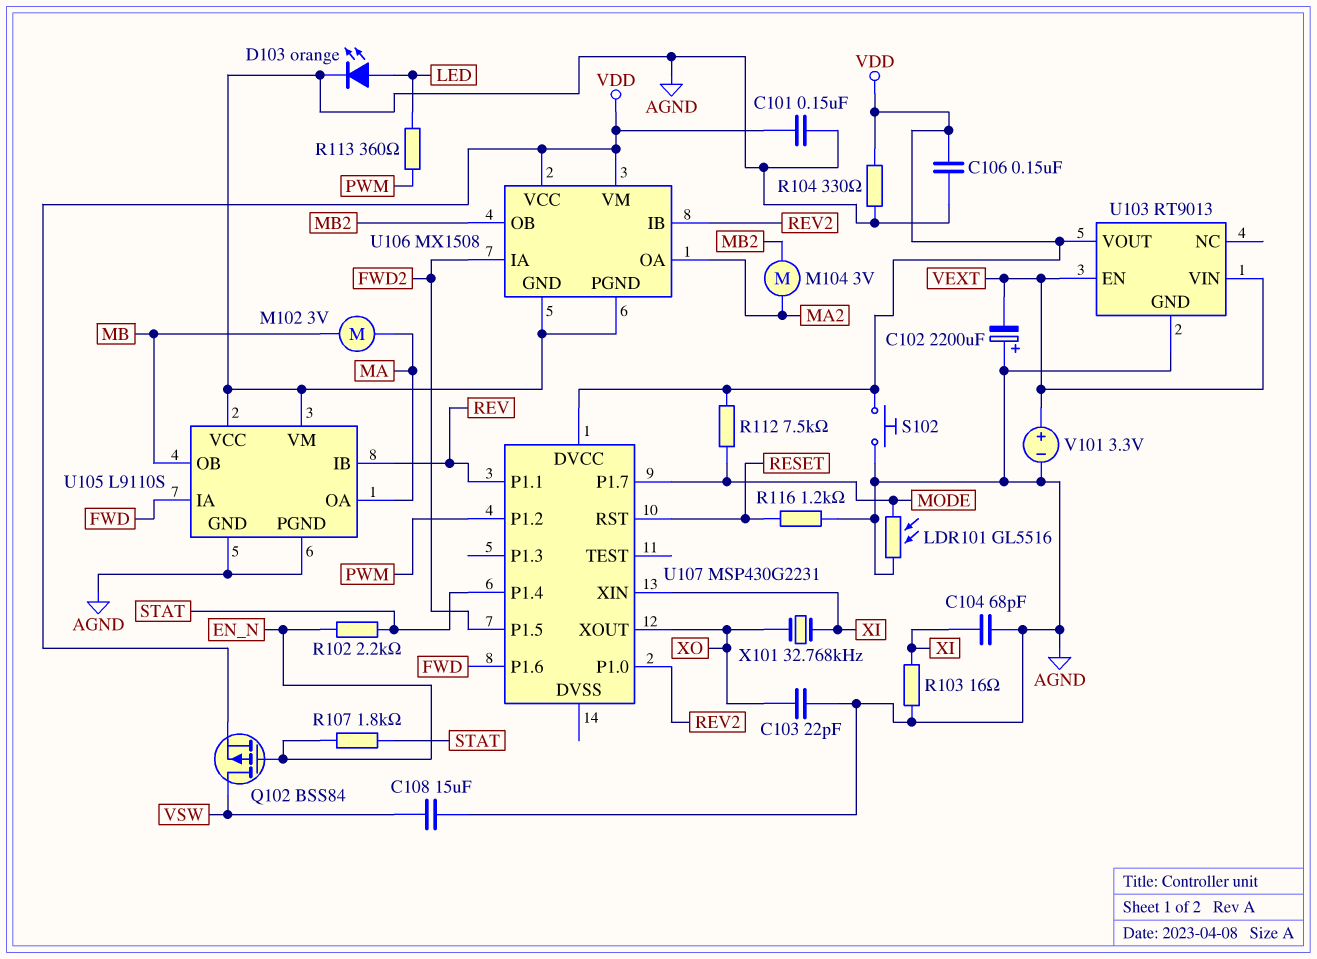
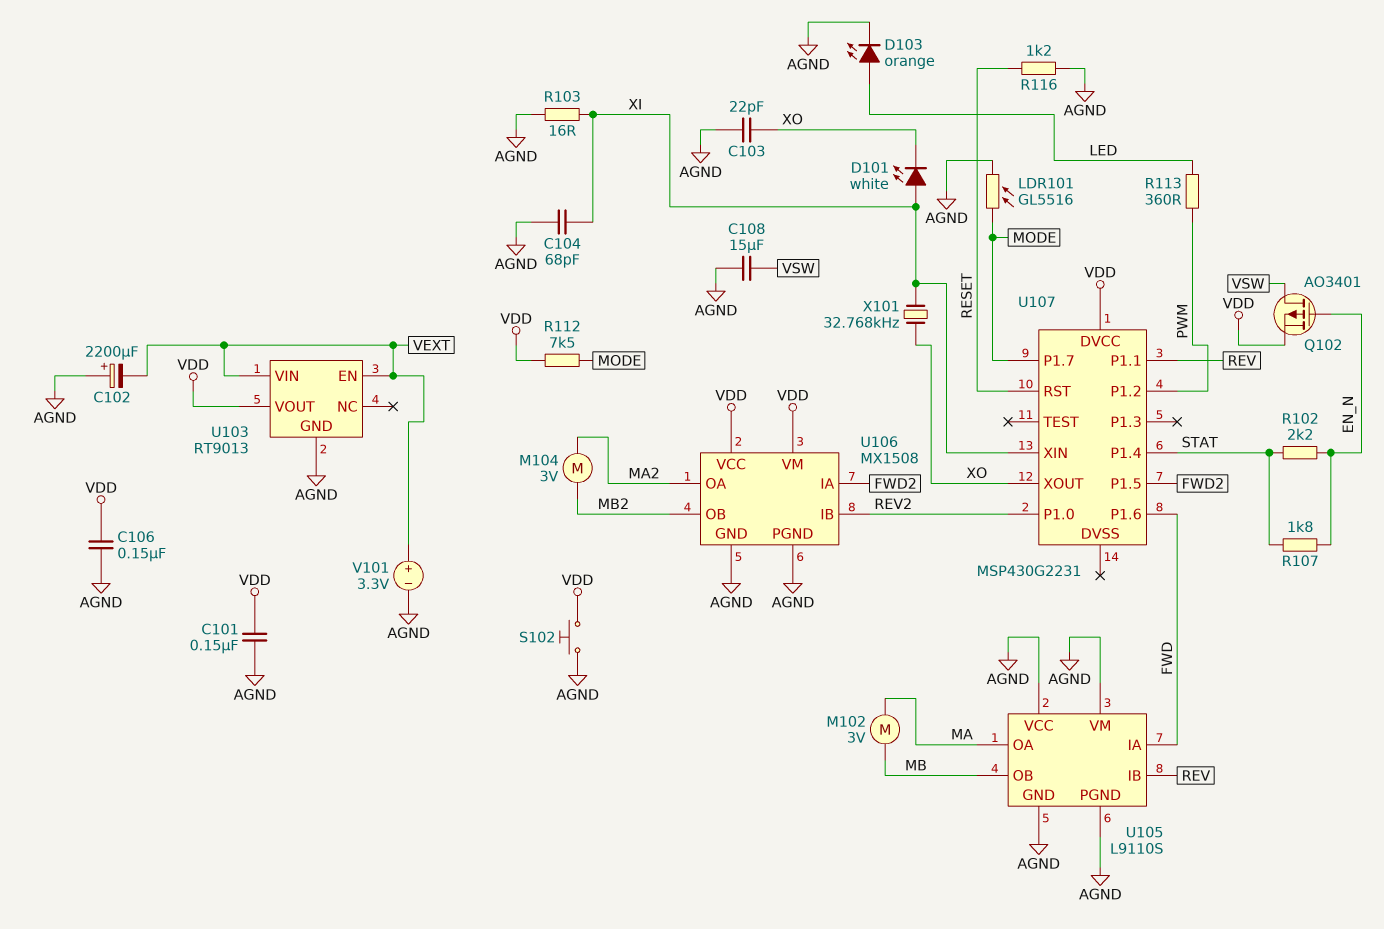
D101: none -> LED white (A XI, K XO)
Q102: PMOS BSS84 (G EN_N, D VSW, S VDD) -> PMOS AO3401 (G EN_N, D VSW, S VDD)
R104: 330 (AGND, VDD) -> none

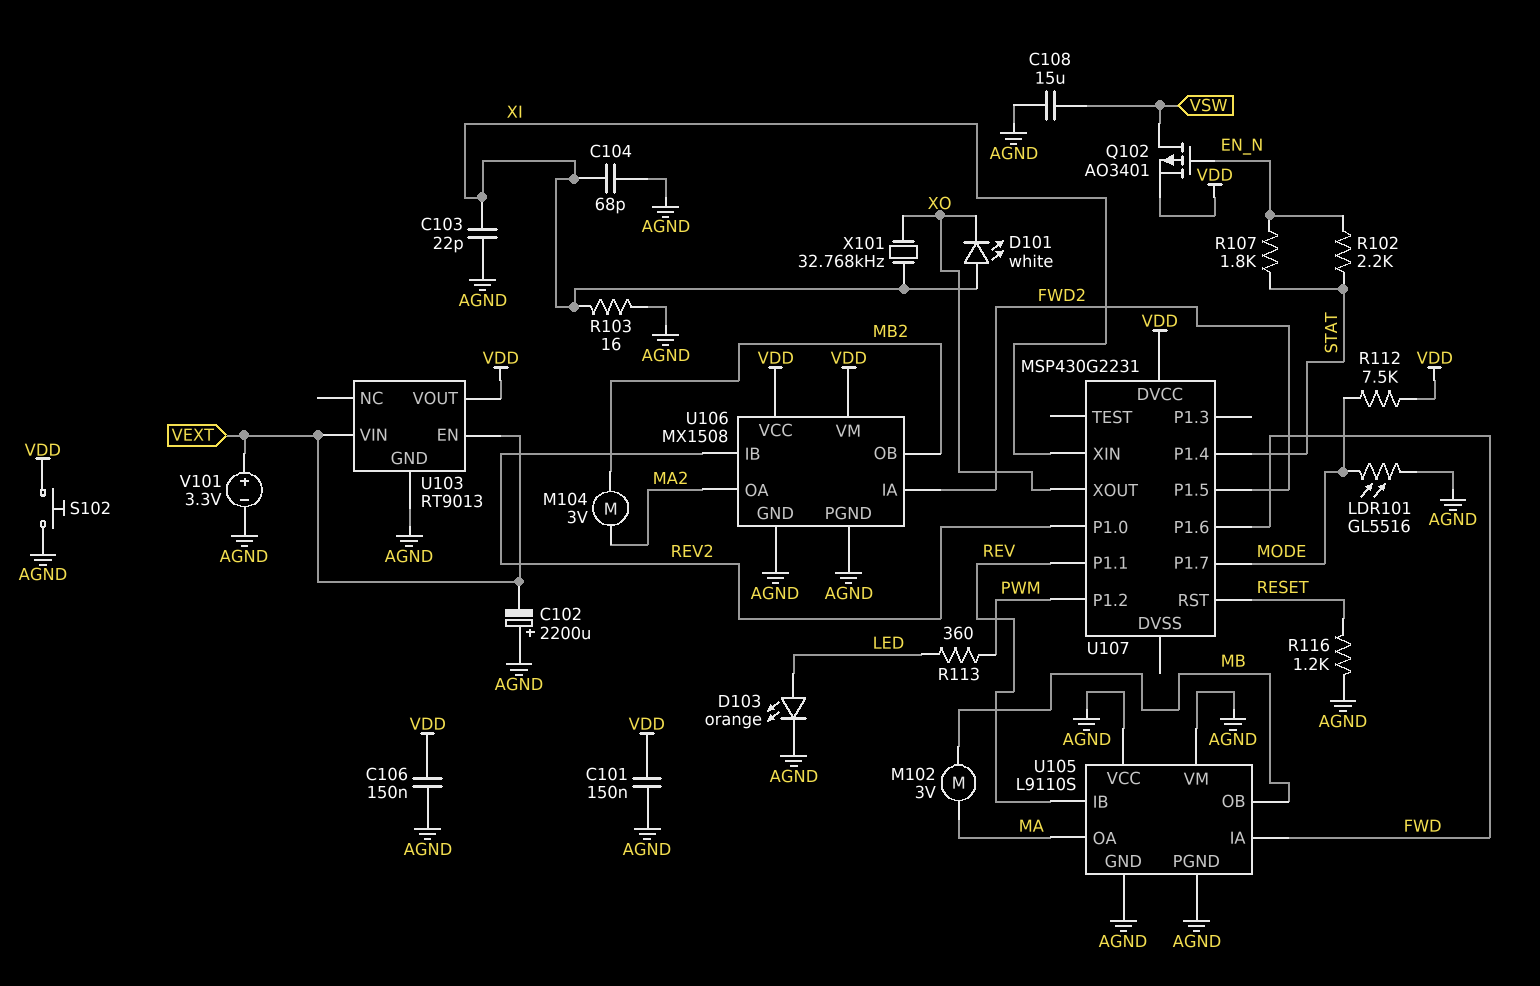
C103: 22pF (AGND, XO) -> 22pF (AGND, XI)

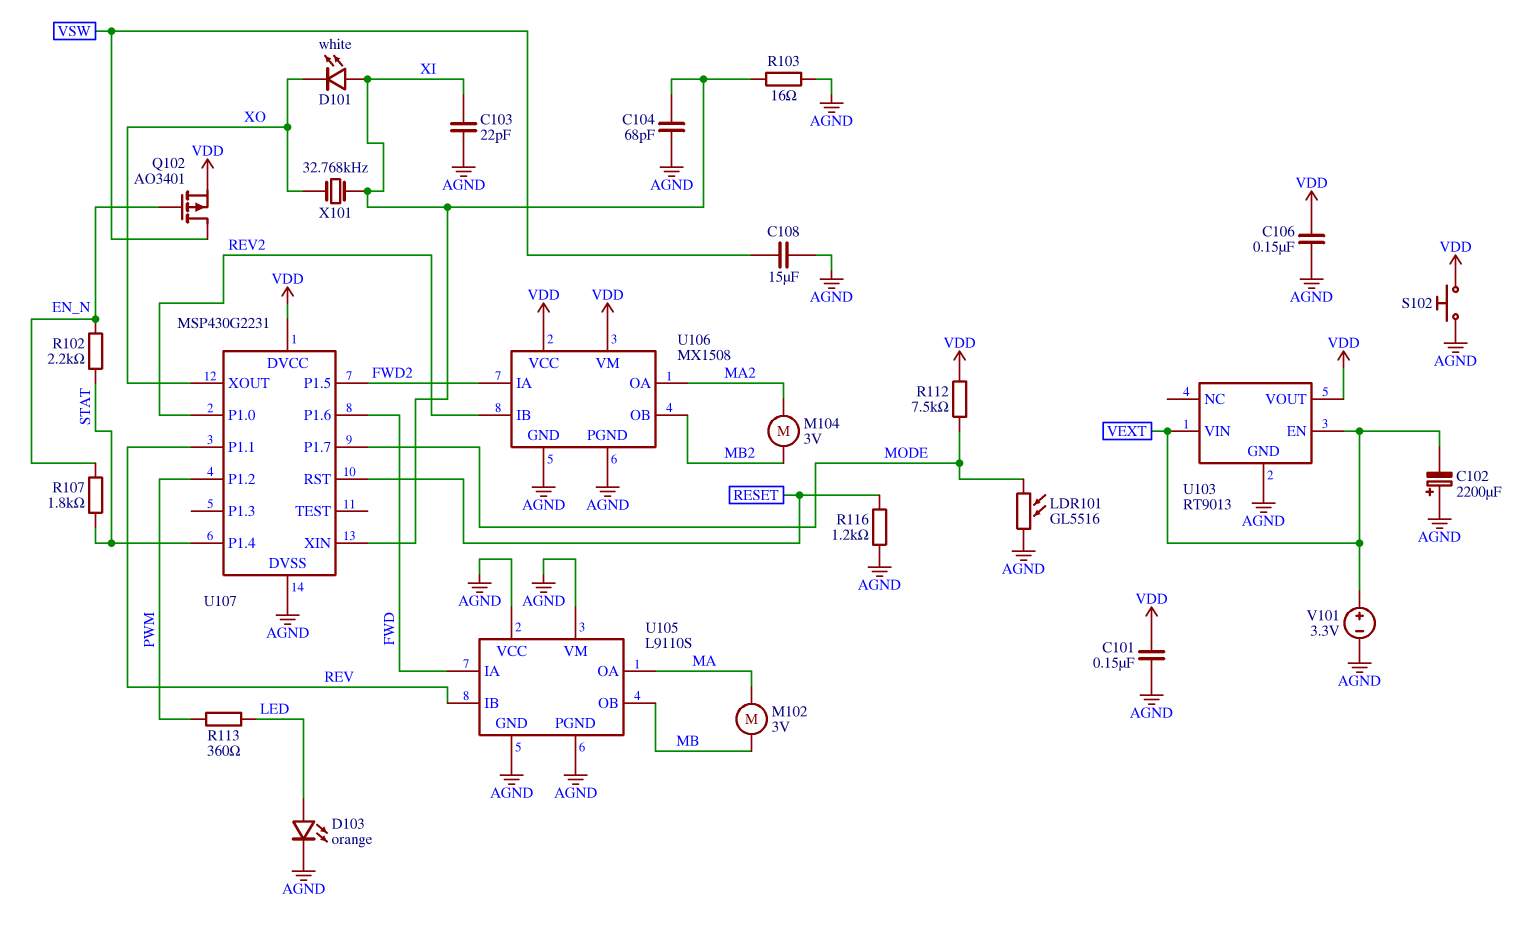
U107 pin DVSS: none -> AGND

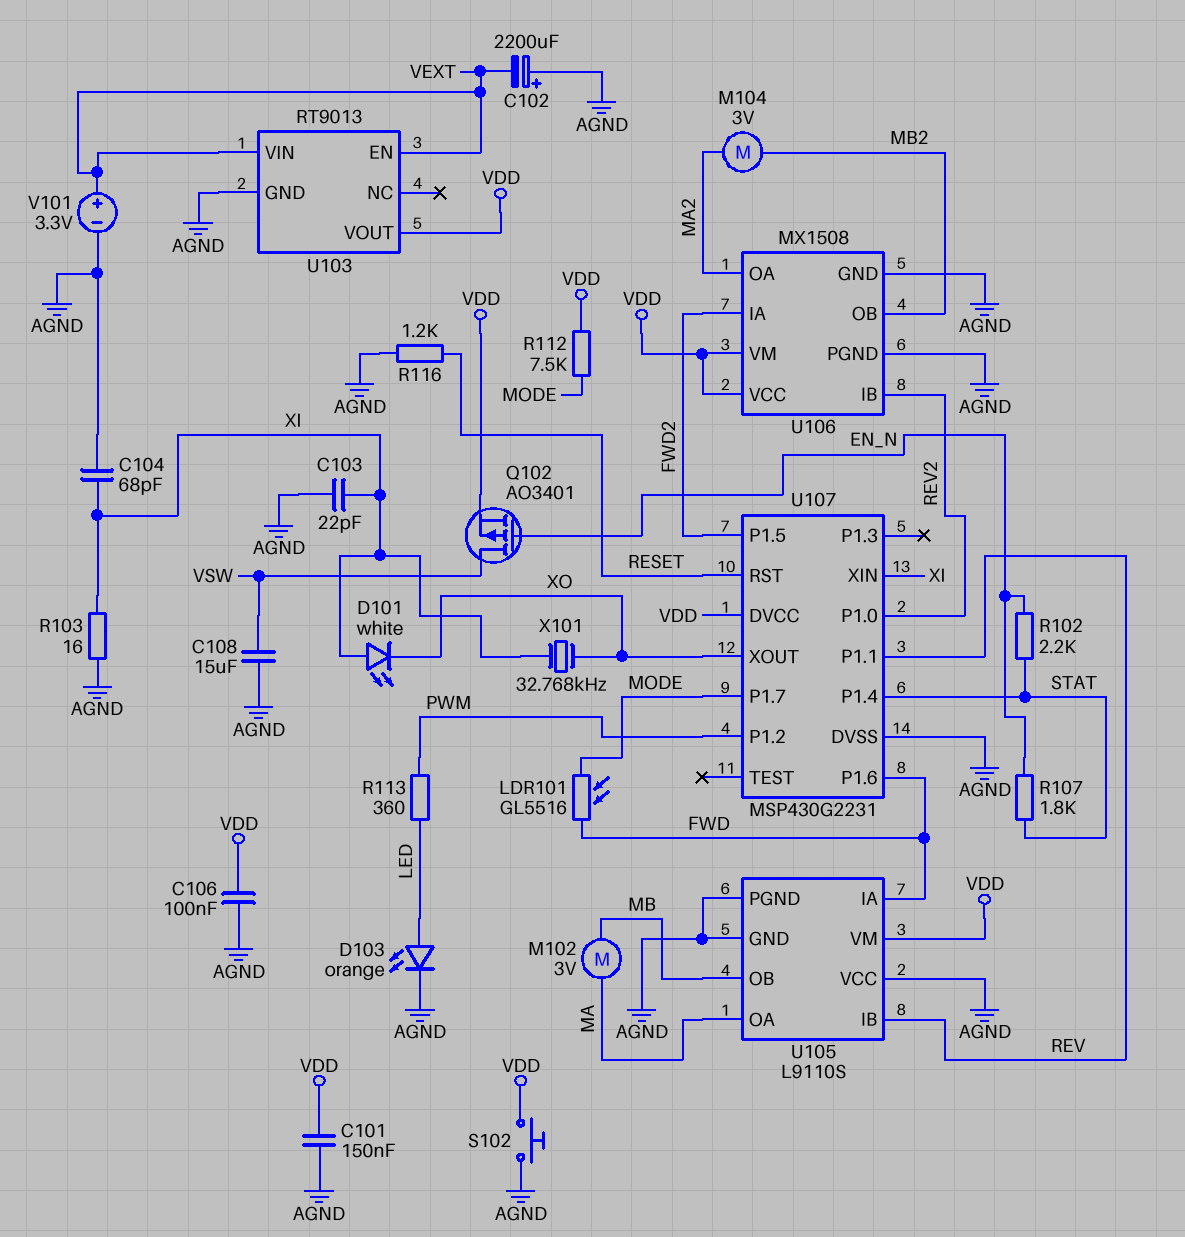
C106: 150nF (AGND, VDD) -> 100nF (AGND, VDD)
LDR101: GL5516 (AGND, MODE) -> GL5516 (FWD, MODE)
U105 pin VM: AGND -> VDD

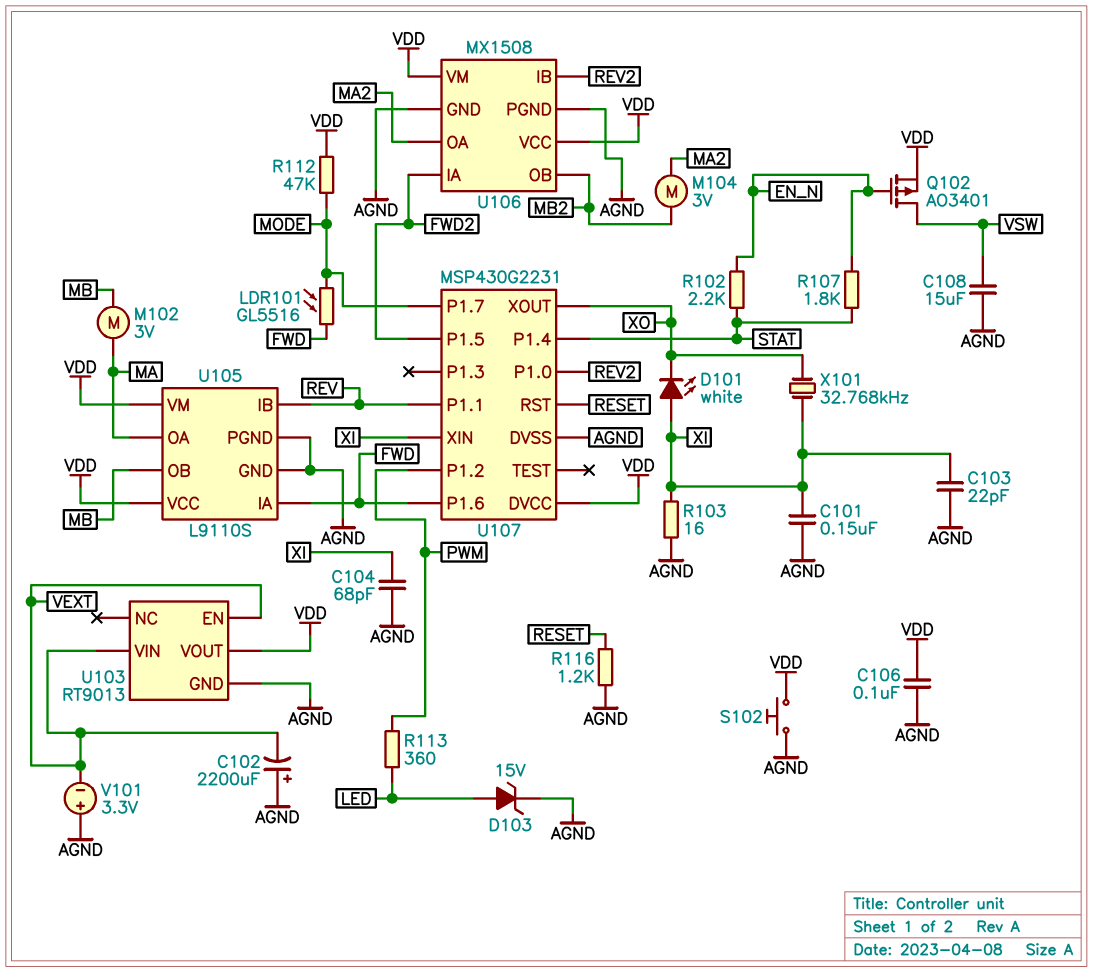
C101: 150nF (AGND, VDD) -> 150nF (AGND, XI)
D103: LED orange (A LED, K AGND) -> zener 15V (A LED, K AGND)
R112: 7.5k (MODE, VDD) -> 47k (MODE, VDD)
U105 pin VCC: AGND -> VDD
V101: 3.3V (plus VEXT, minus AGND) -> 3.3V (plus AGND, minus VEXT)

